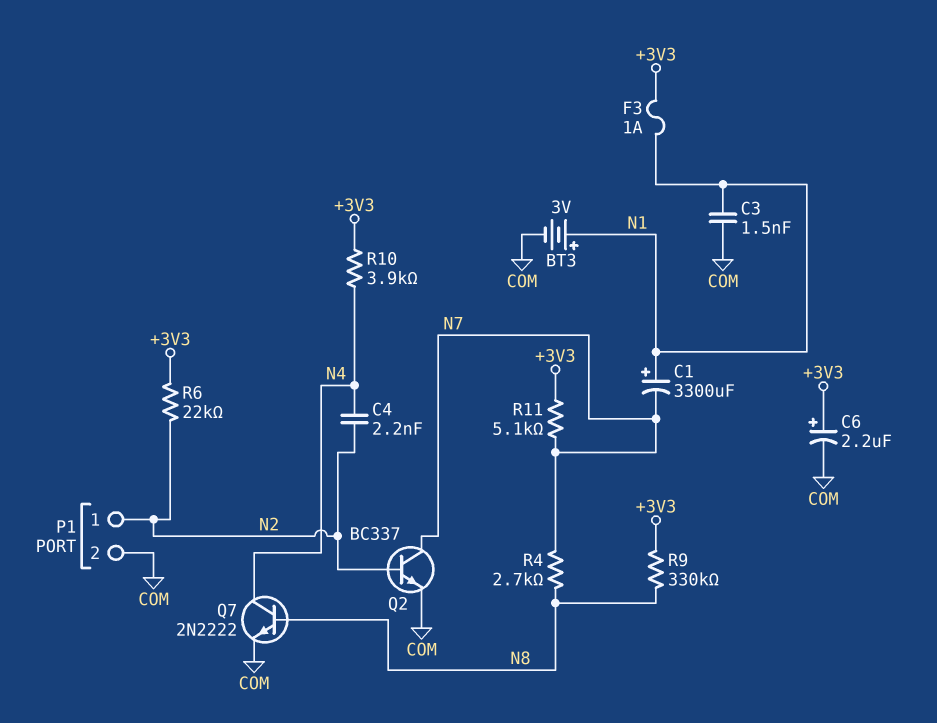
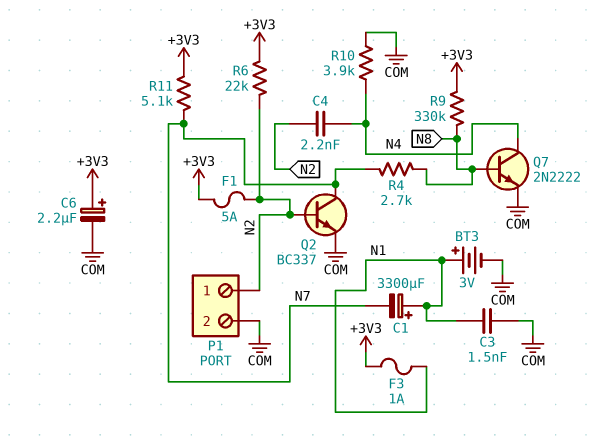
F1: none -> 5A (+3V3, N2)
R10: 3.9k (+3V3, N4) -> 3.9k (COM, N4)

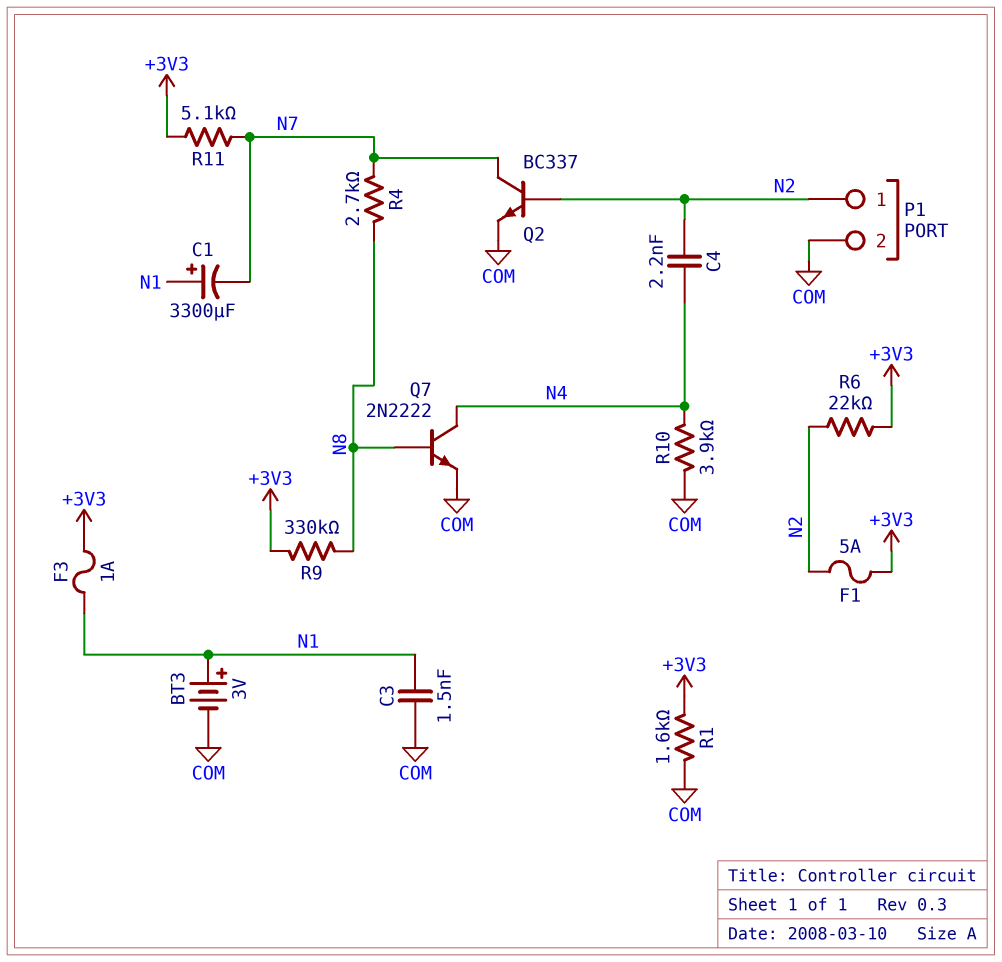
C6: 2.2uF (plus +3V3, minus COM) -> none
R1: none -> 1.6k (+3V3, COM)

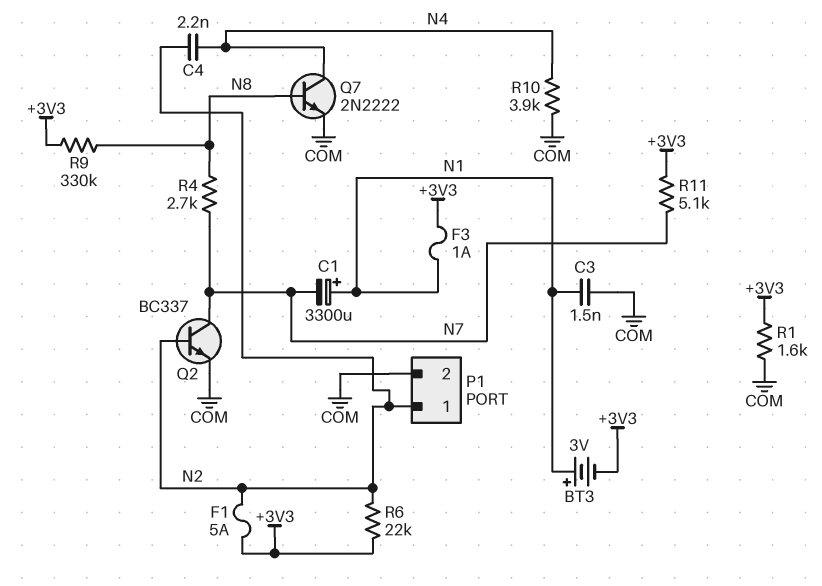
BT3: 3V (plus N1, minus COM) -> 3V (plus N1, minus +3V3)

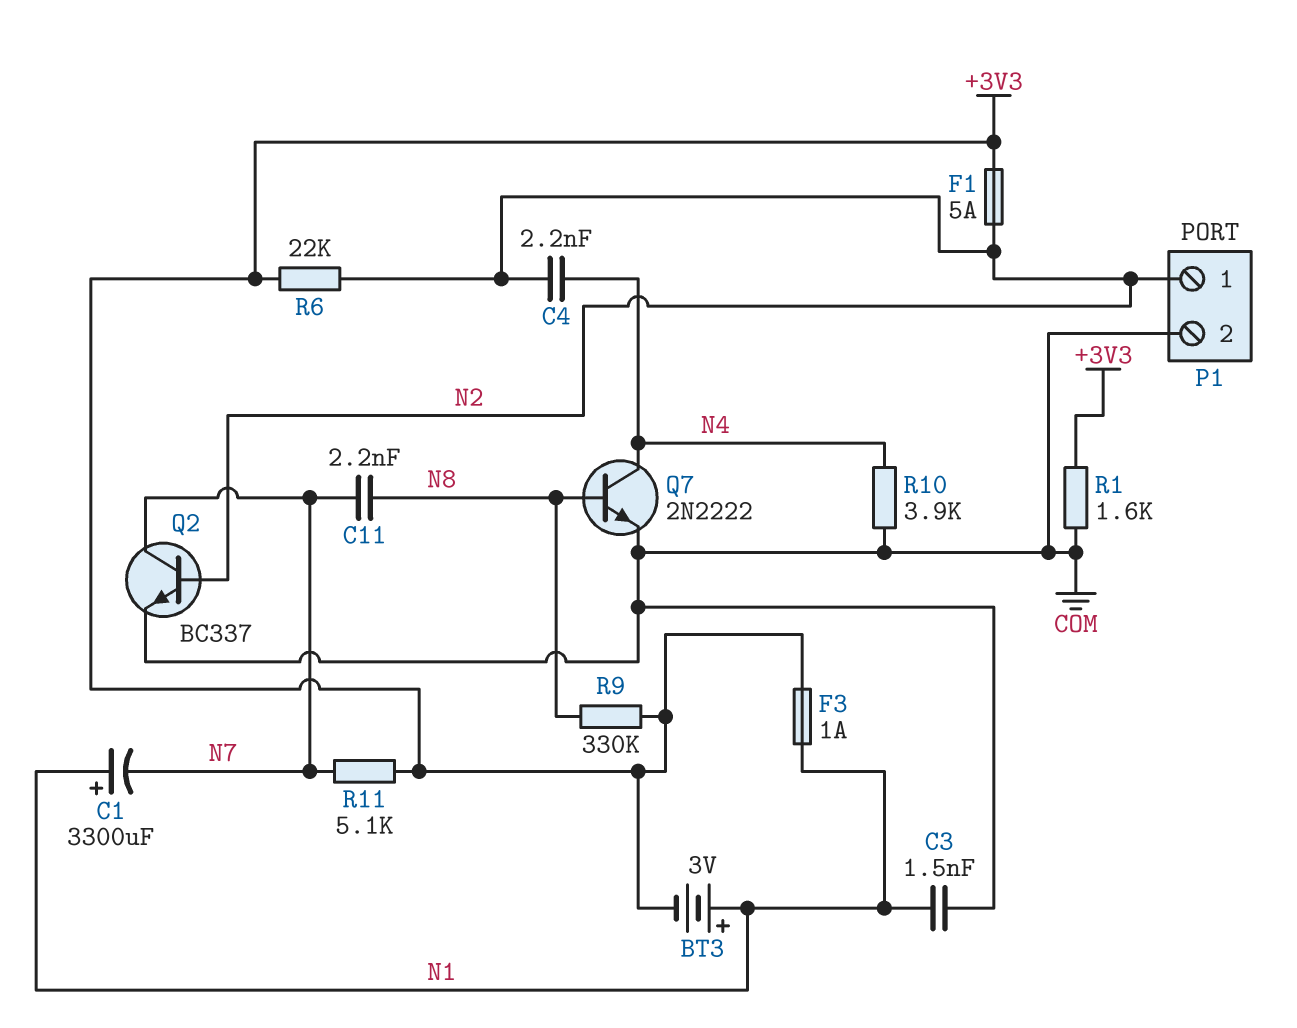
C11: none -> 2.2nF (N7, N8)
R4: 2.7k (N7, N8) -> none

